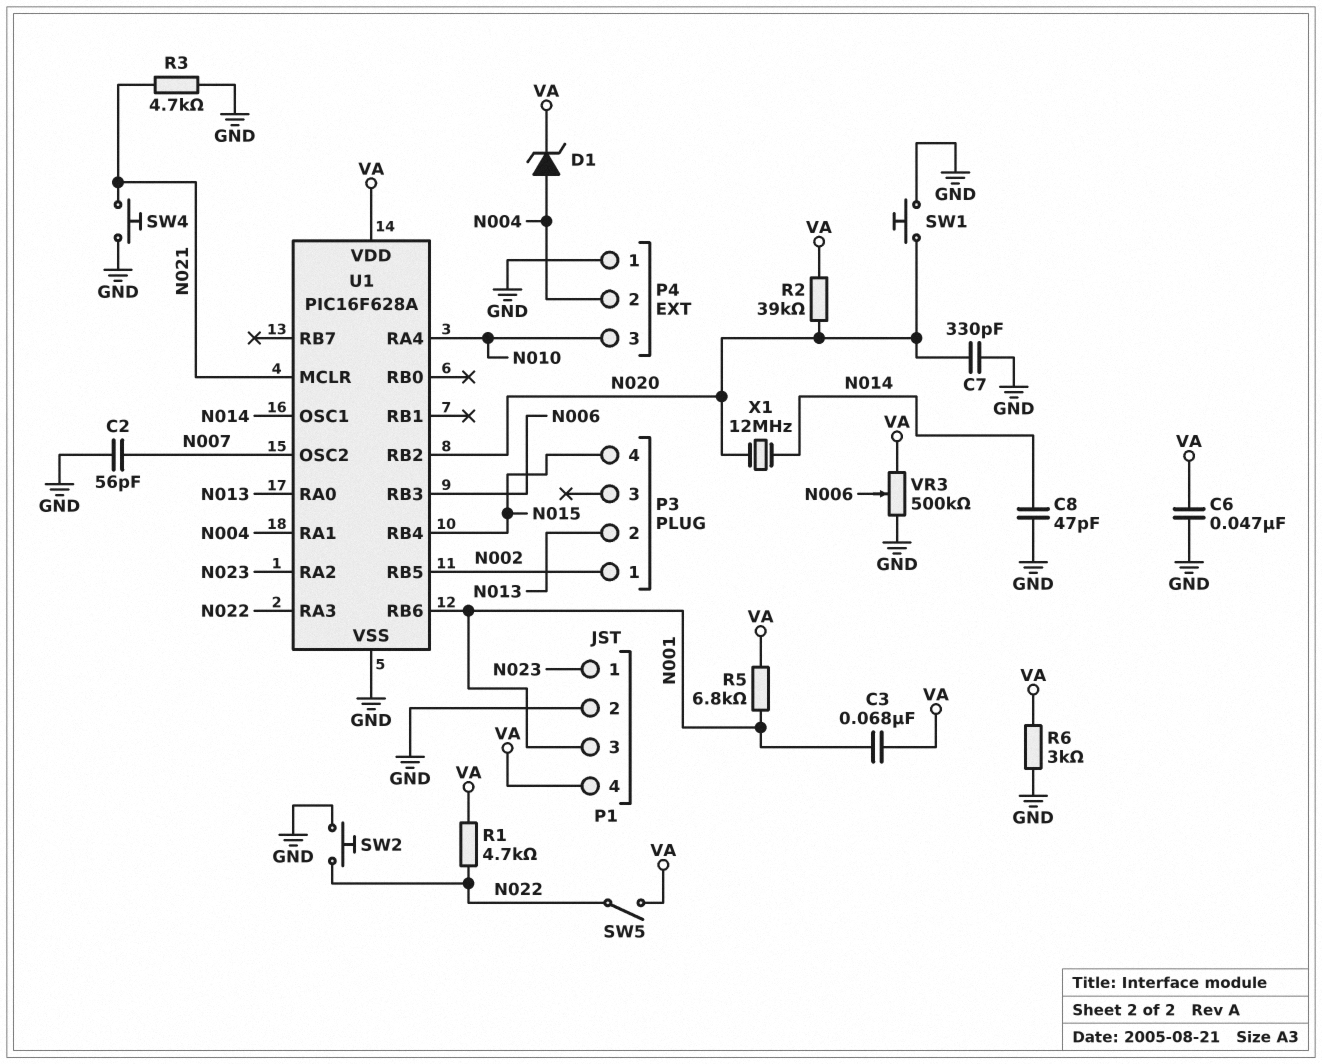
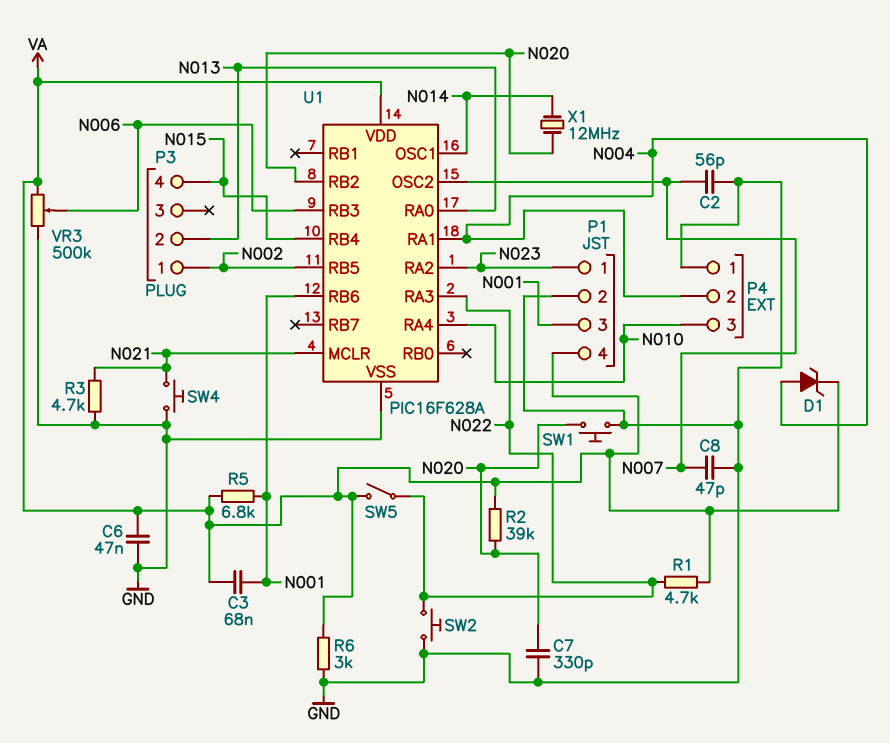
C8: 47pF (GND, N014) -> 47pF (GND, N007)

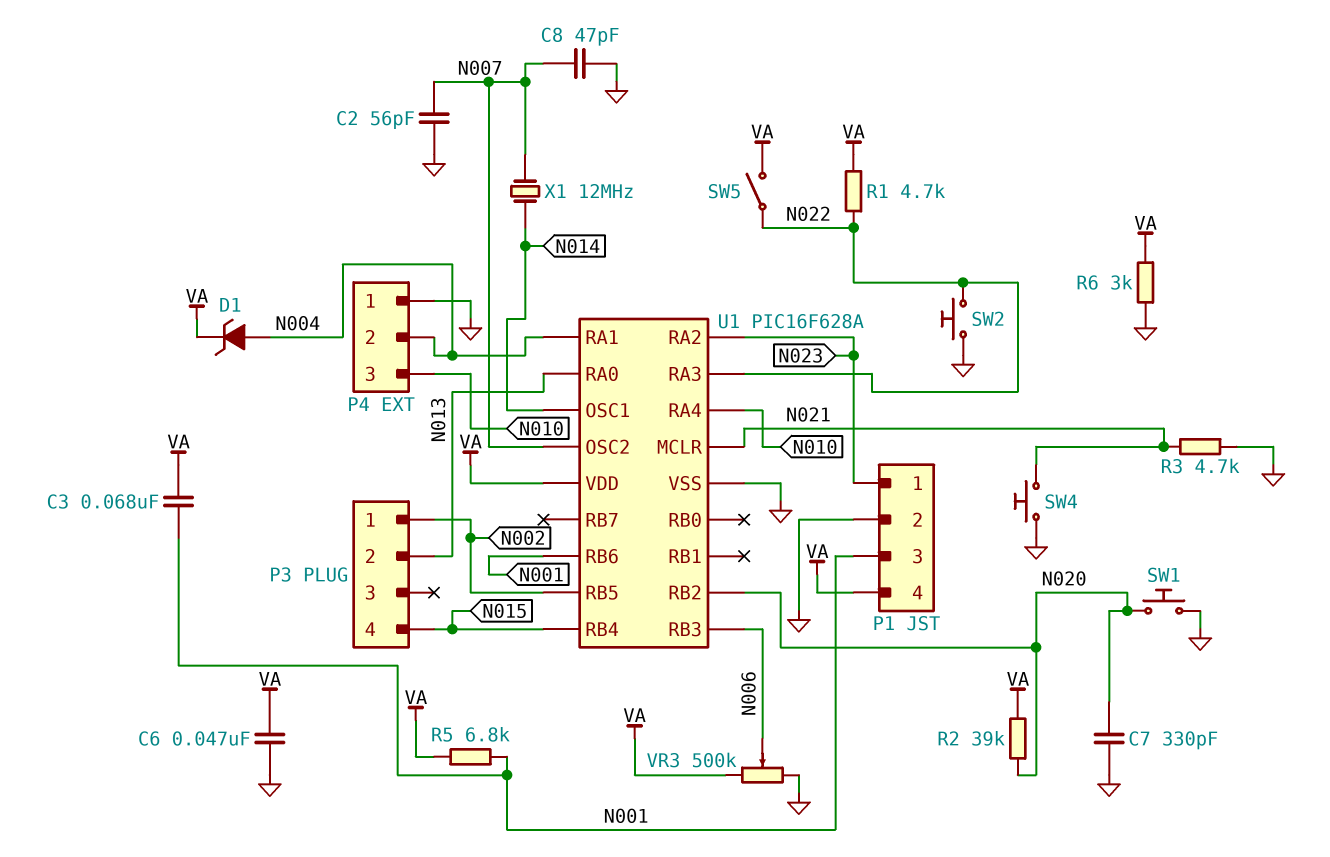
X1: 12MHz (N014, N020) -> 12MHz (N007, N014)

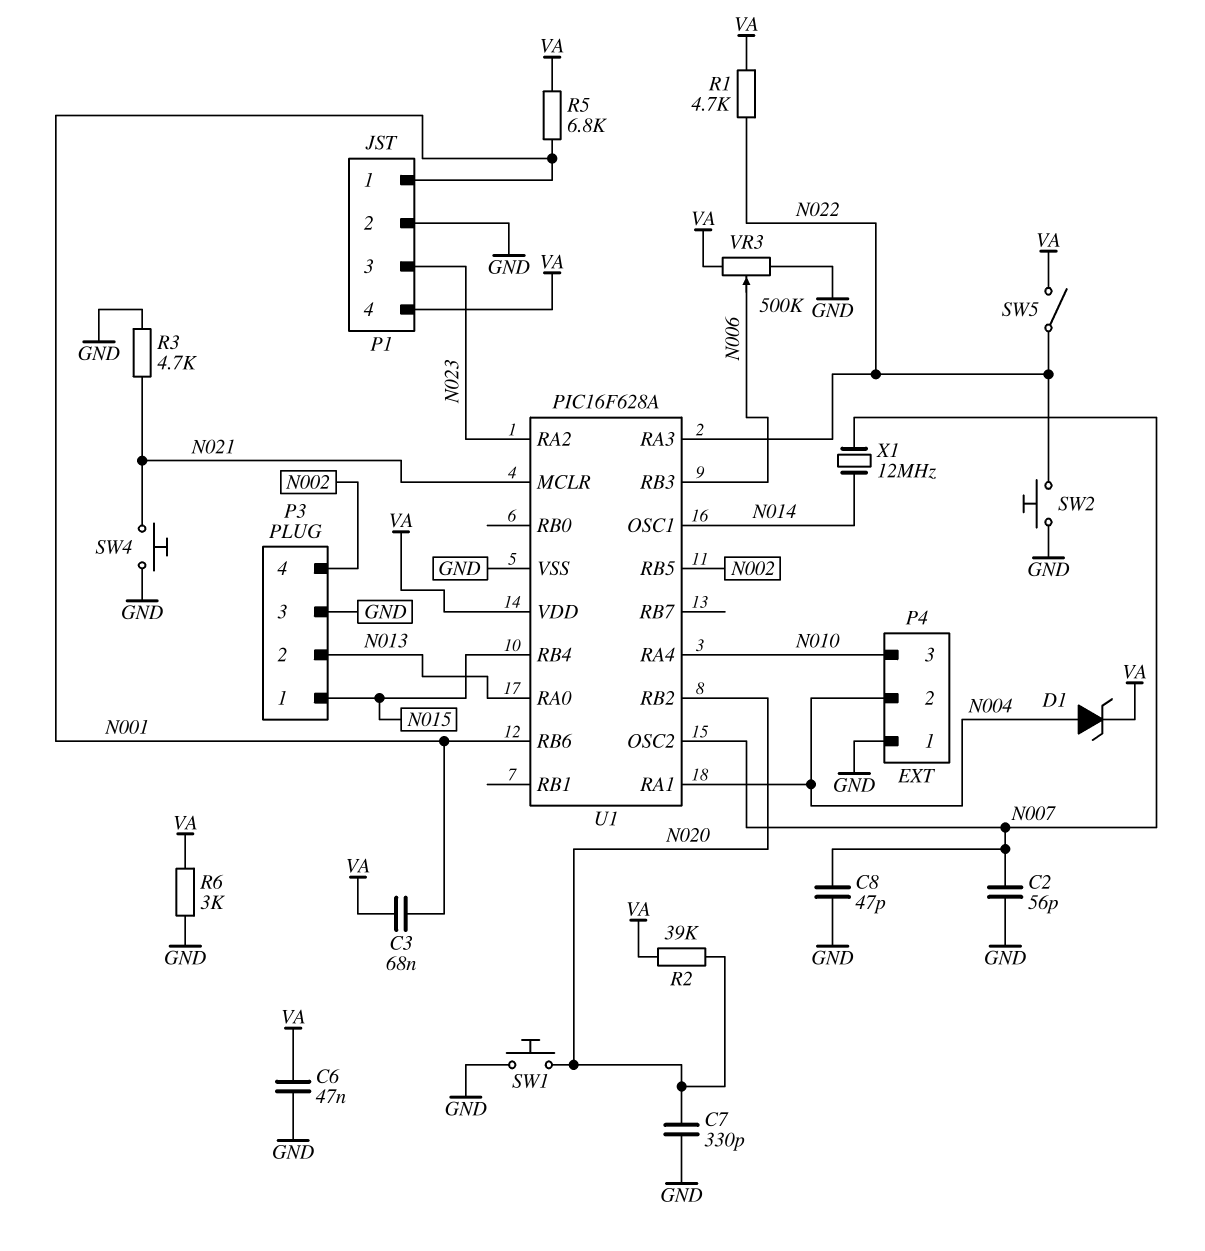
P1 pin 1: N023 -> N001
P1 pin 3: N001 -> N023
P3 pin 1: N002 -> N015
P3 pin 3: none -> GND
P3 pin 4: N015 -> N002

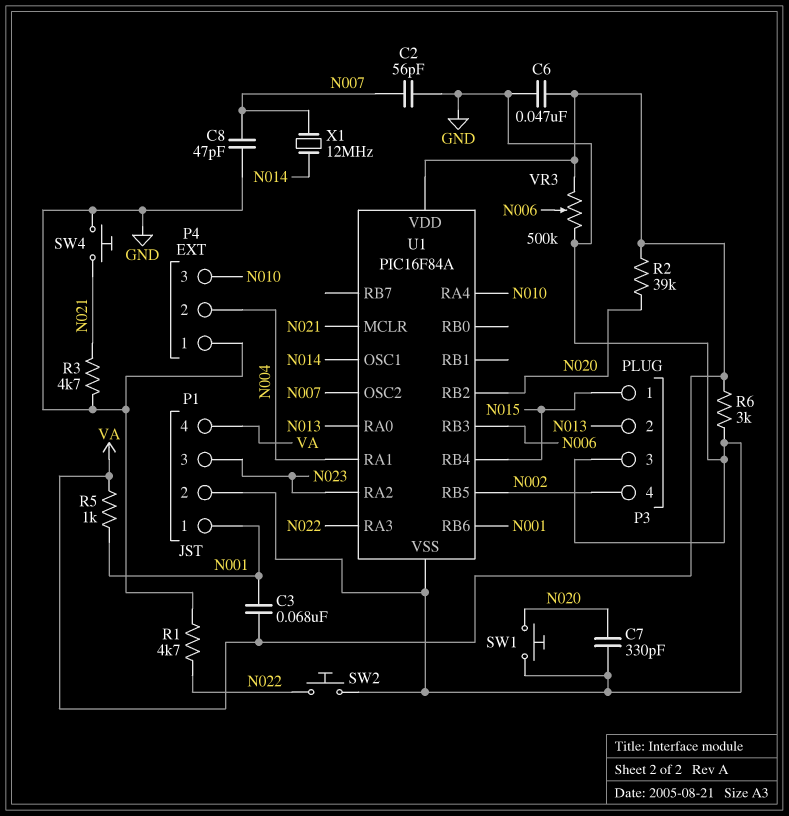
D1: zener (A N004, K VA) -> none
R1: 4.7k (N022, VA) -> 4.7k (GND, N022)
R5: 6.8k (N001, VA) -> 1k (N001, VA)
SW5: switch (N022, VA) -> none
U1: PIC16F628A -> PIC16F84A

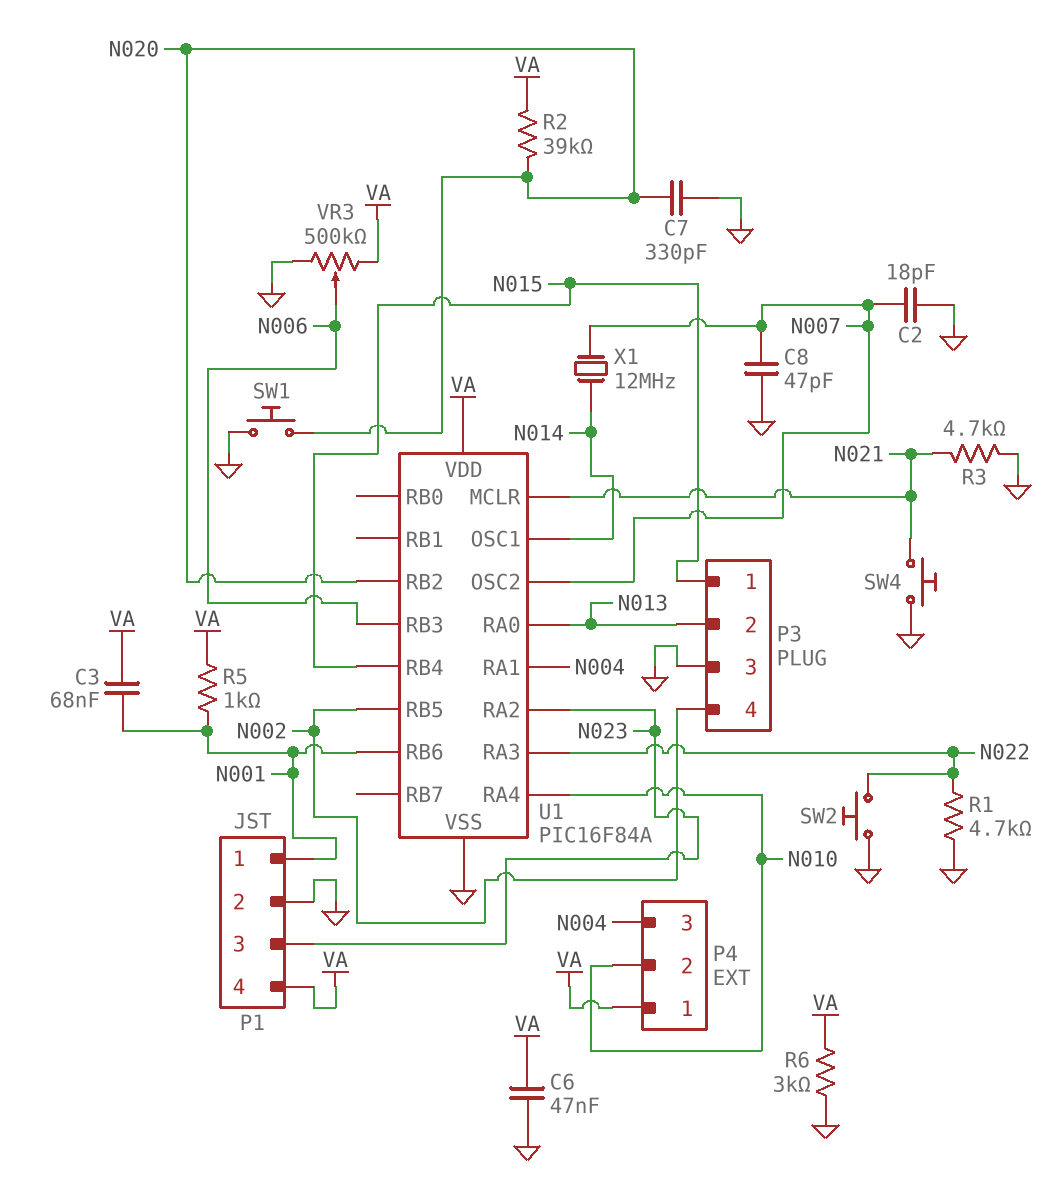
C2: 56pF (GND, N007) -> 18pF (GND, N007)
P4 pin 1: GND -> VA
P4 pin 2: N004 -> N010
P4 pin 3: N010 -> N004

